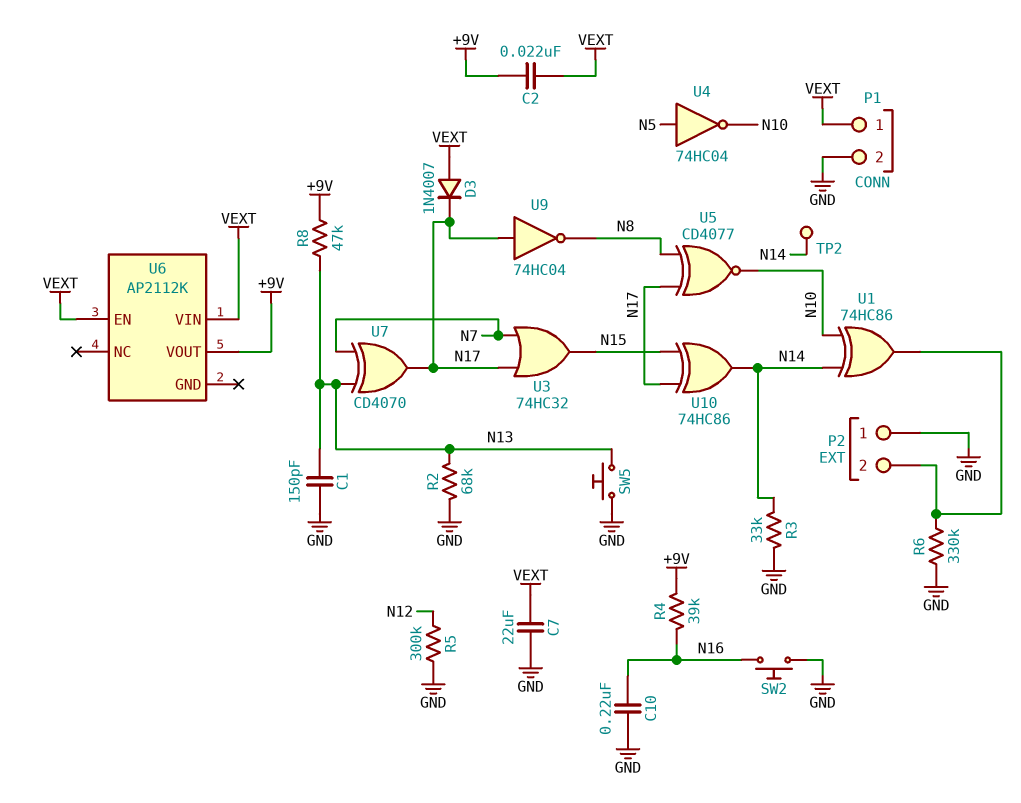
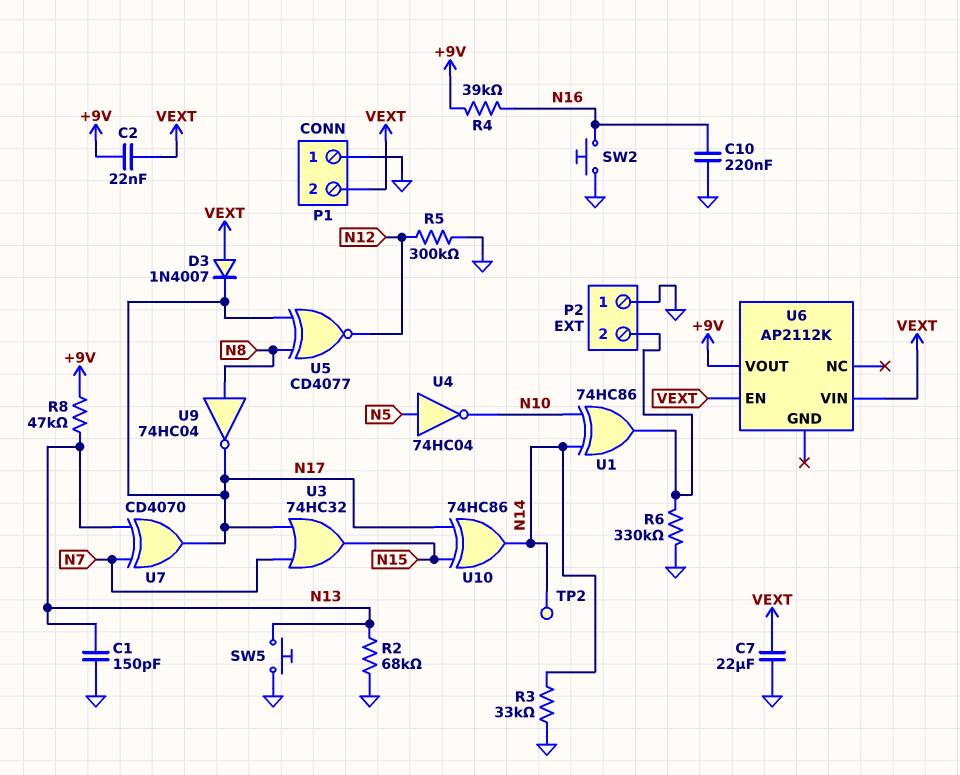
P1 pin 1: VEXT -> GND
P1 pin 2: GND -> VEXT
U5: XNOR CD4077 (in N8, in N17, out N10) -> XNOR CD4077 (in N8, in N17, out N12)
U9: NOT 74HC04 (in N17, out N8) -> NOT 74HC04 (in N8, out N17)

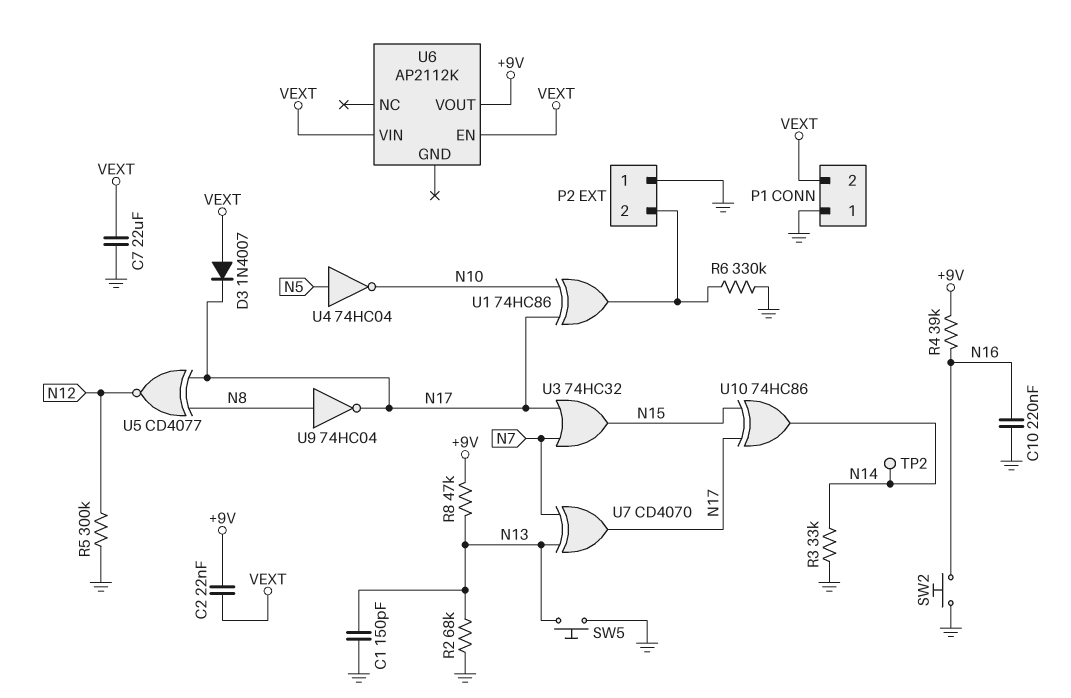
U1: XOR 74HC86 (in N10, in N14, out P2/2) -> XOR 74HC86 (in N10, in N17, out P2/2)

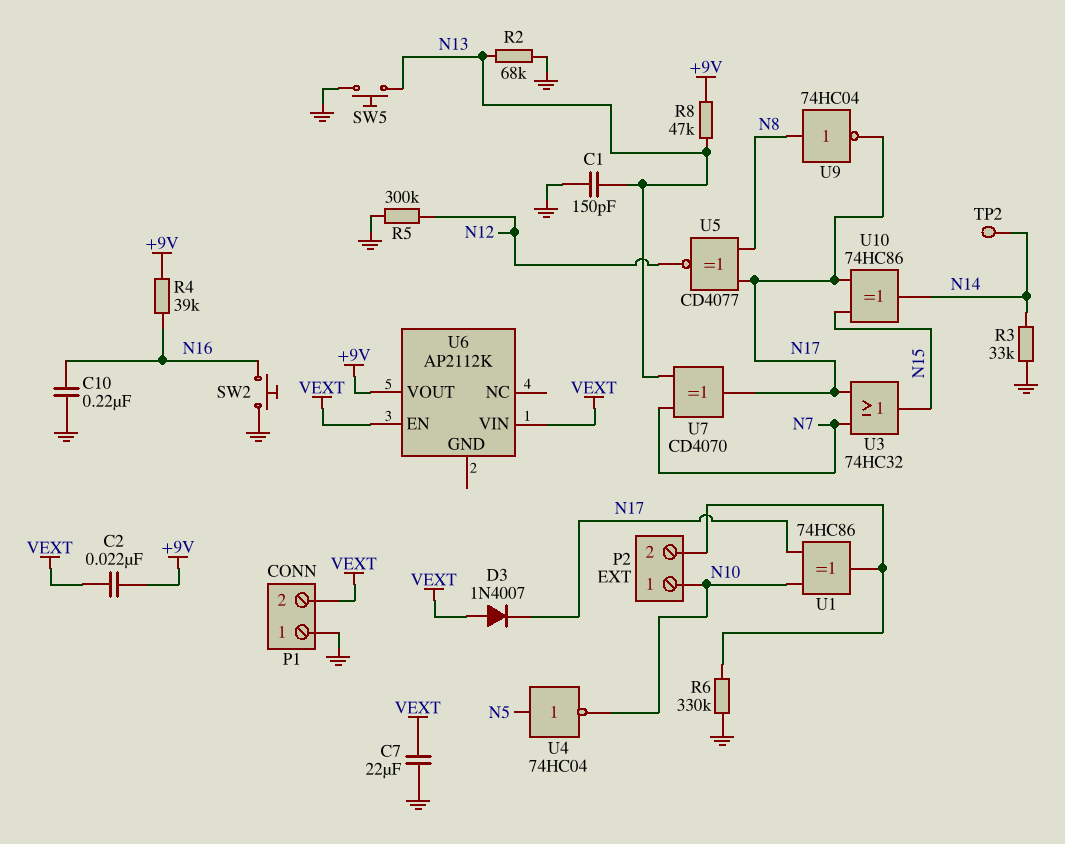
P2 pin 1: GND -> N10

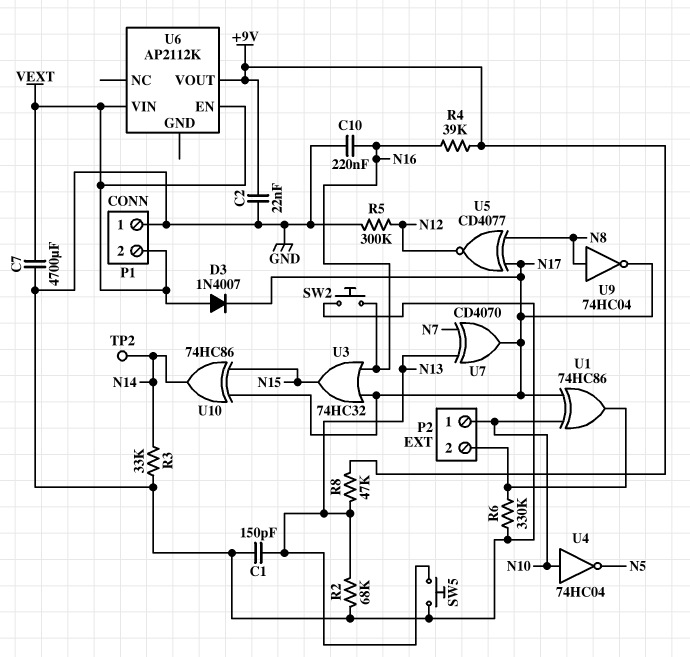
C2: 22nF (+9V, VEXT) -> 22nF (+9V, GND)
C7: 22uF (GND, VEXT) -> 4700uF (GND, VEXT)
U3: OR 74HC32 (in N7, in N17, out N15) -> OR 74HC32 (in N16, in N17, out N15)
U4: NOT 74HC04 (in N5, out N10) -> NOT 74HC04 (in N10, out N5)

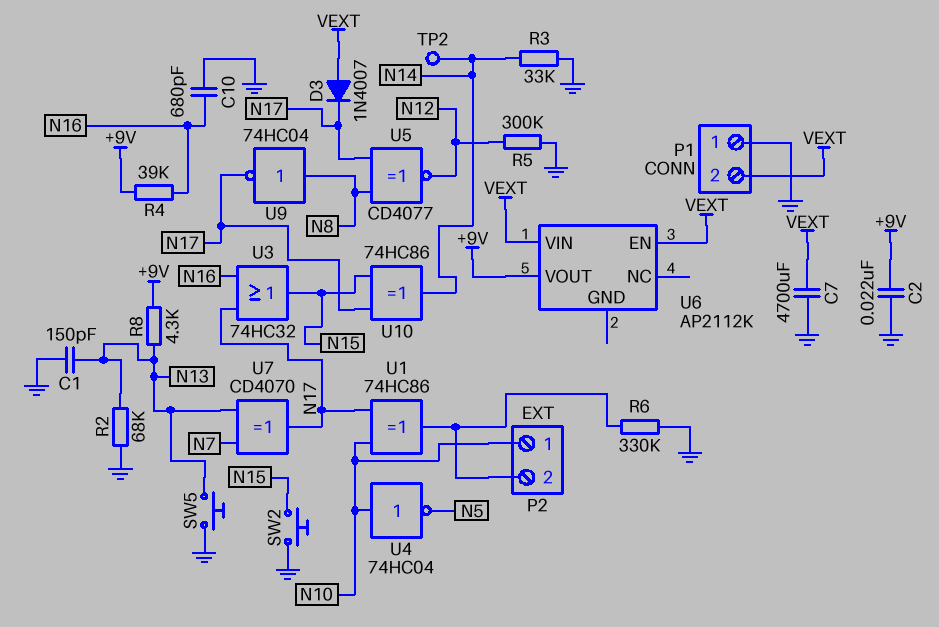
C10: 220nF (GND, N16) -> 680pF (GND, N16)
R8: 47k (+9V, N13) -> 4.3k (+9V, N13)
SW2: button (GND, N16) -> button (GND, N15)

